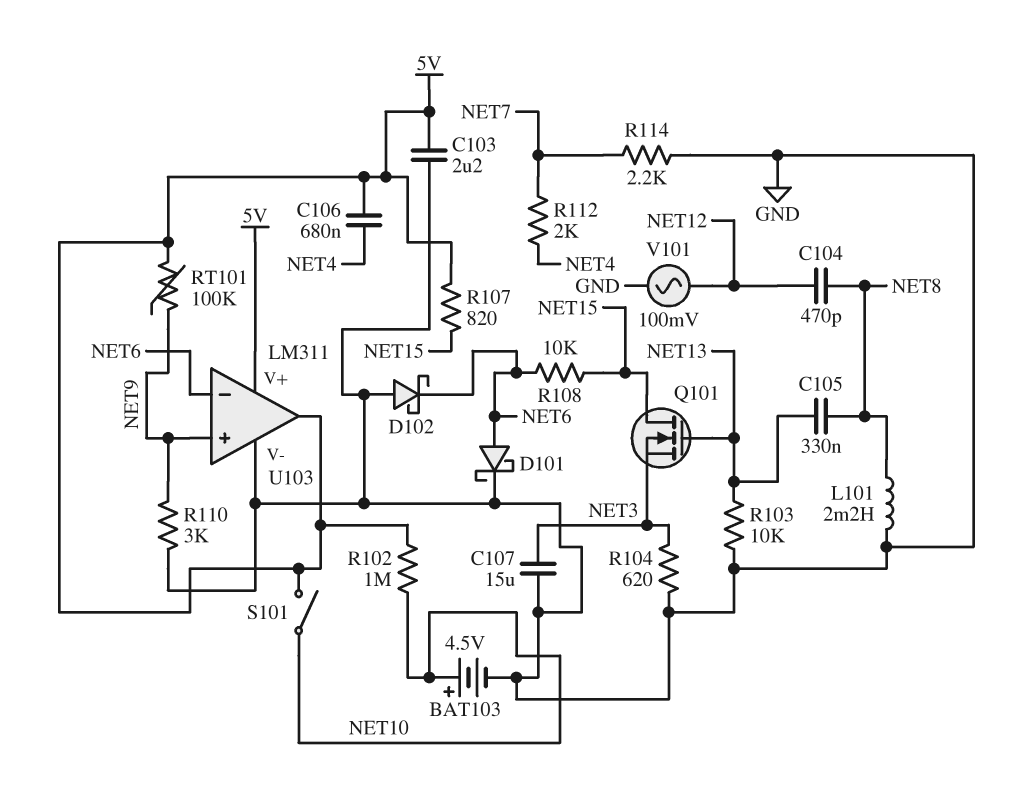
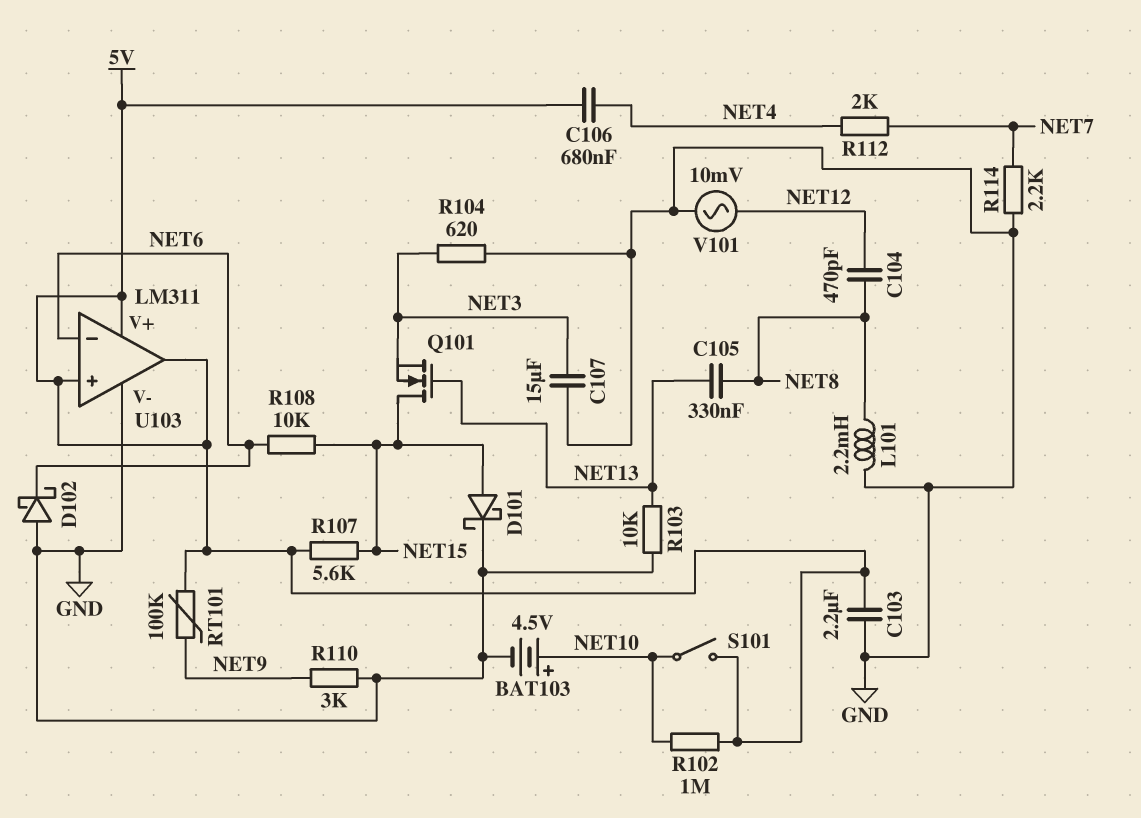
D101: schottky (A NET6, K GND) -> schottky (A NET15, K GND)
R107: 820 (5V, NET15) -> 5.6k (5V, NET15)
U103 pin in+: NET9 -> 5V
V101: AC 100mV (GND, NET12) -> AC 10mV (GND, NET12)

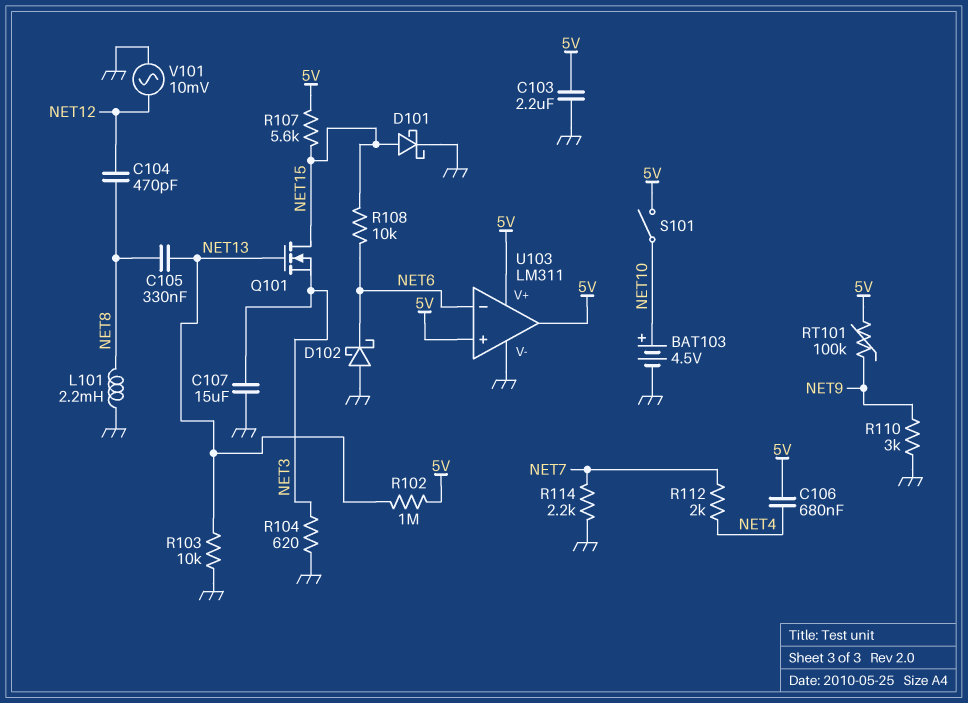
R102: 1M (5V, NET10) -> 1M (5V, NET13)

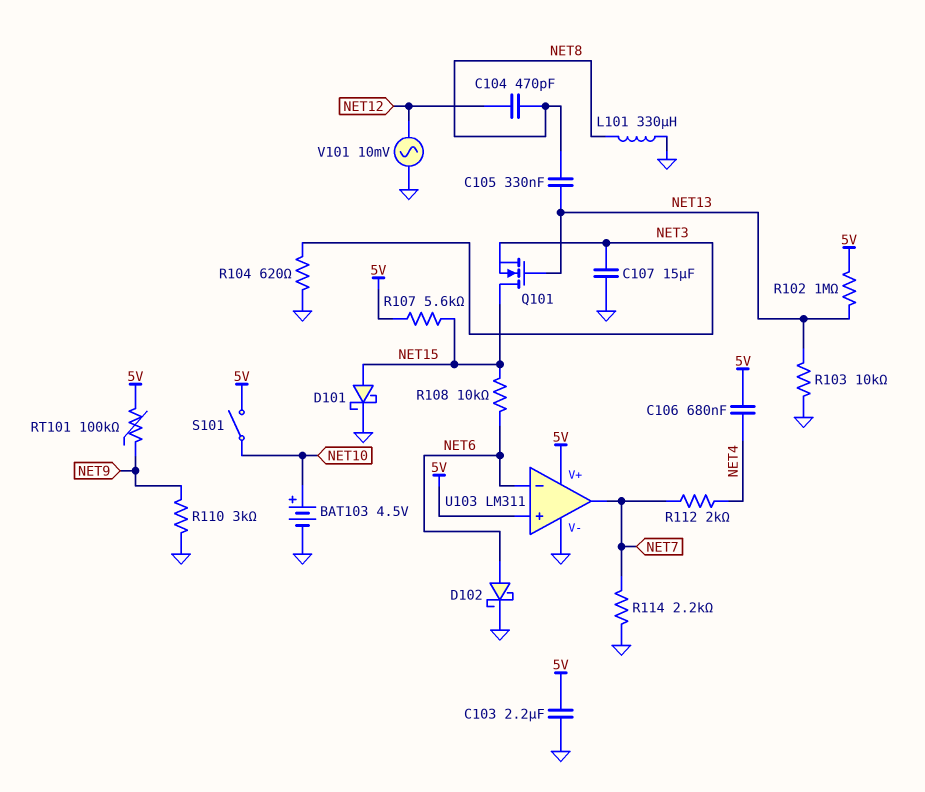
D102: schottky (A GND, K NET6) -> schottky (A NET6, K GND)
L101: 2.2mH (GND, NET8) -> 330uH (GND, NET8)
U103 pin out: 5V -> NET7

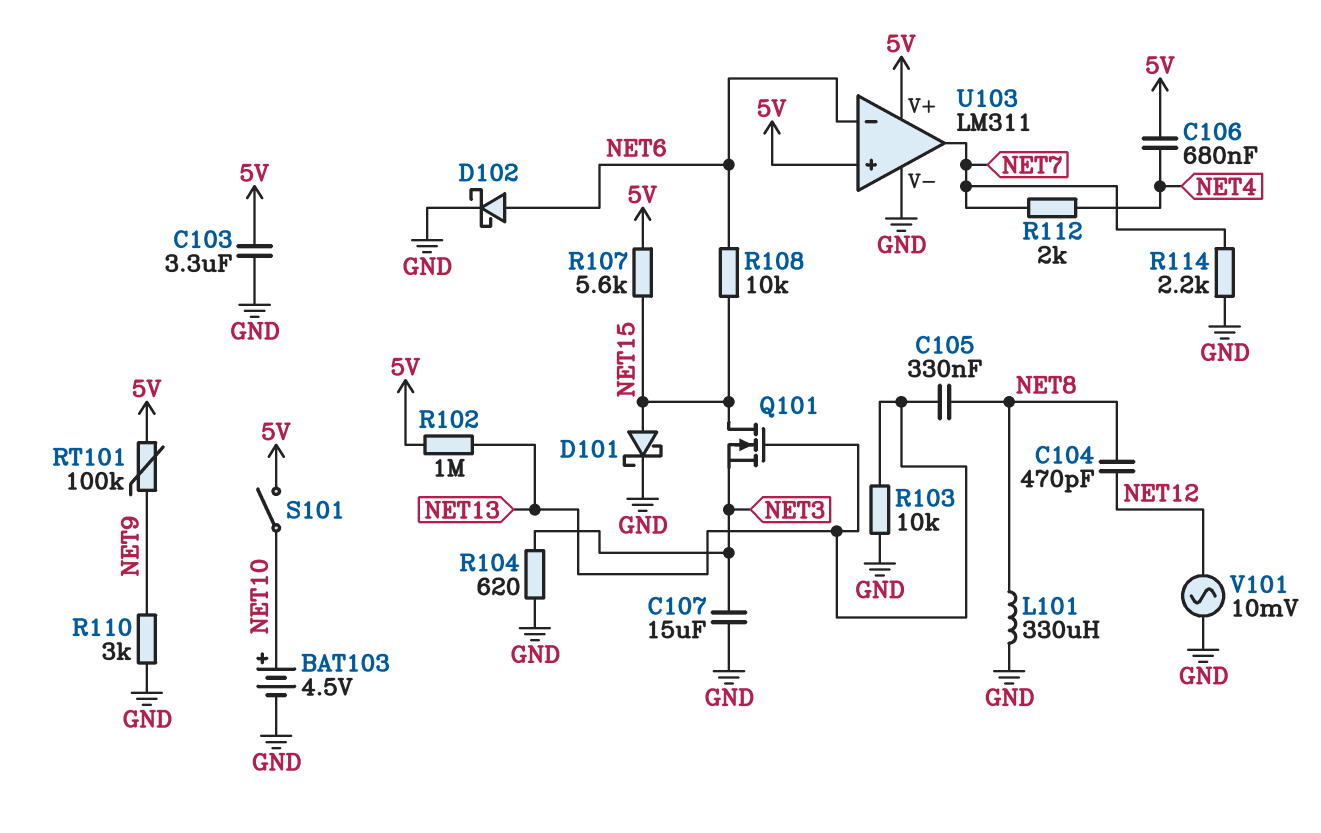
C103: 2.2uF (5V, GND) -> 3.3uF (5V, GND)

